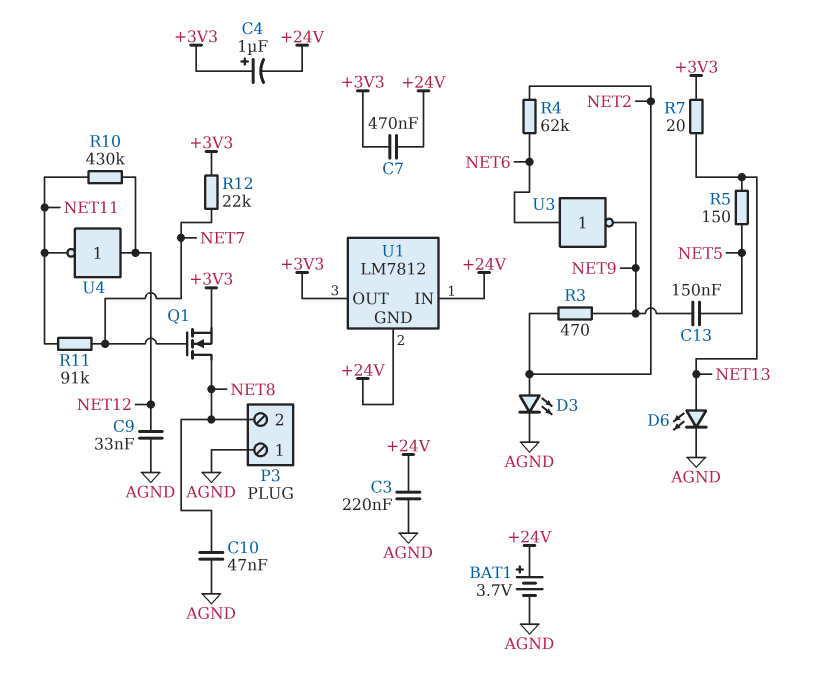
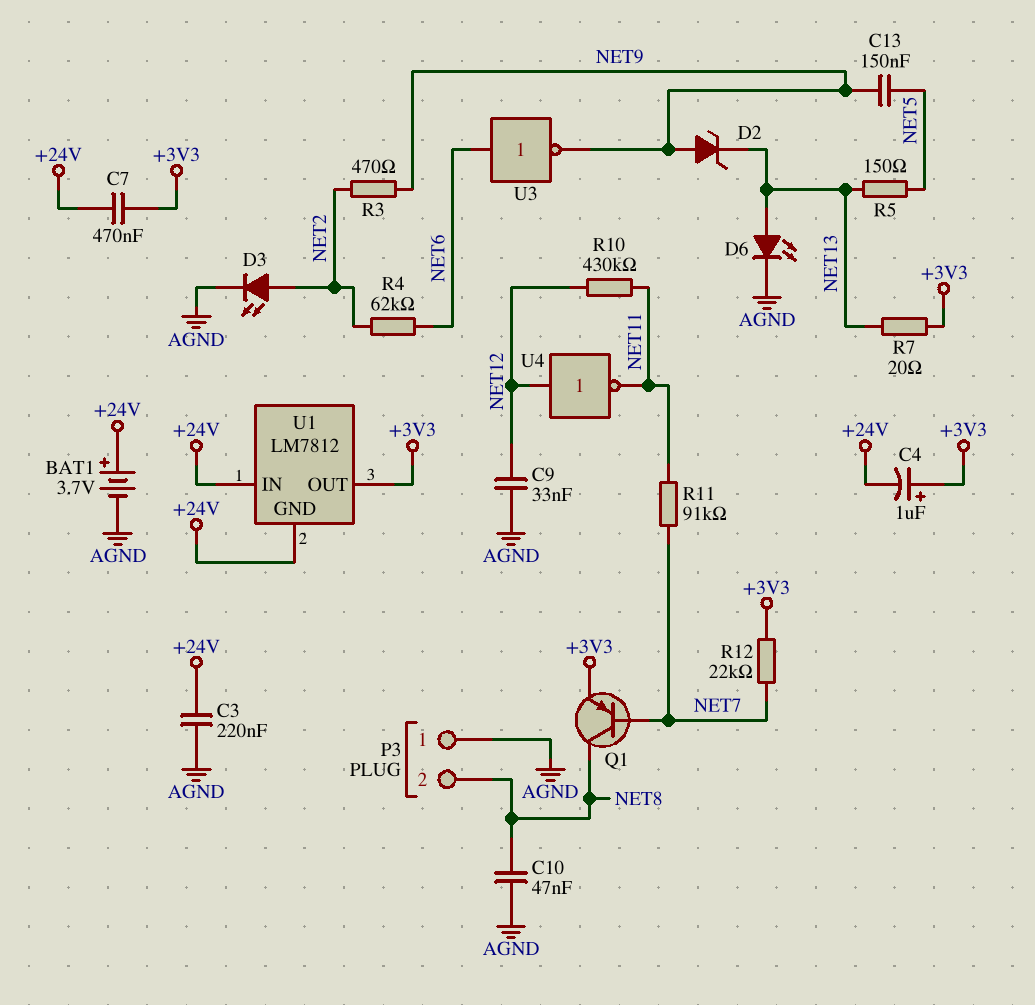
D2: none -> zener (A NET9, K NET13)
Q1: NMOS (G NET7, D NET8, S +3V3) -> PNP (B NET7, C NET8, E +3V3)

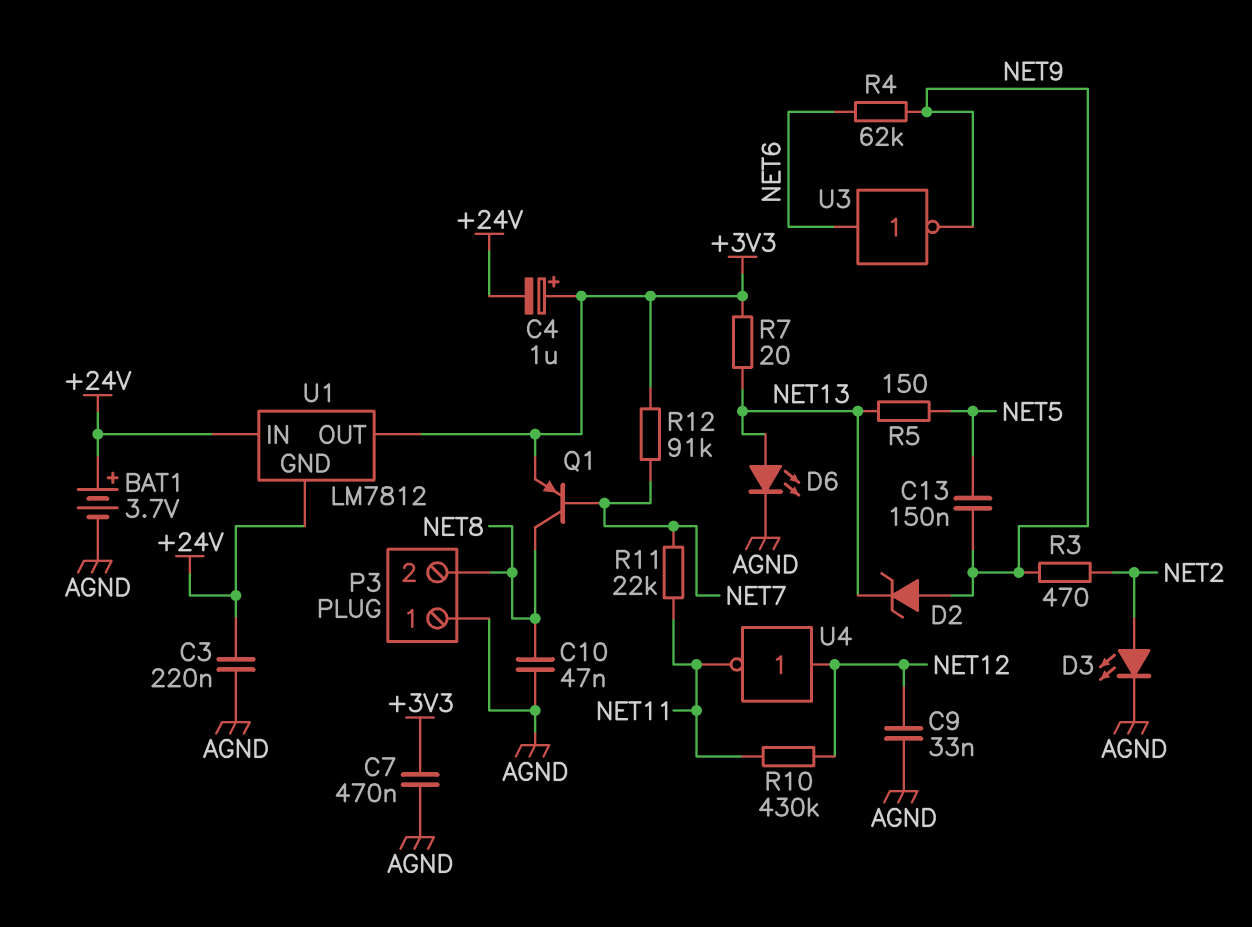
C7: 470nF (+3V3, +24V) -> 470nF (+3V3, AGND)
R4: 62k (NET2, NET6) -> 62k (NET6, NET9)
R11: 91k (NET7, NET11) -> 22k (NET7, NET11)
R12: 22k (+3V3, NET7) -> 91k (+3V3, NET7)

